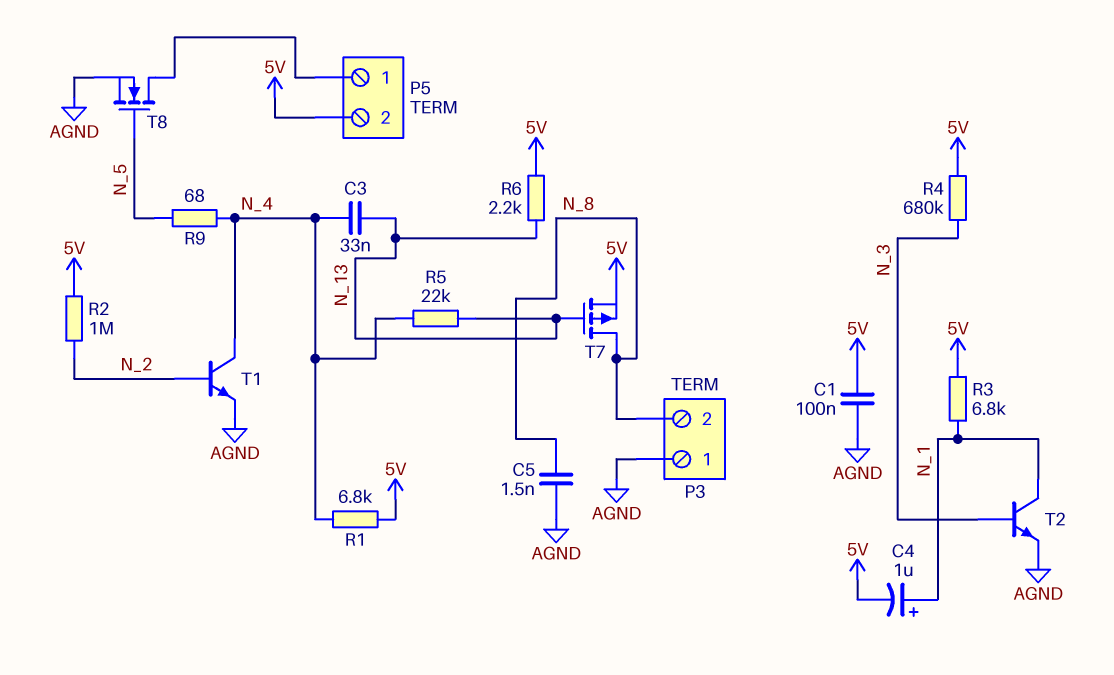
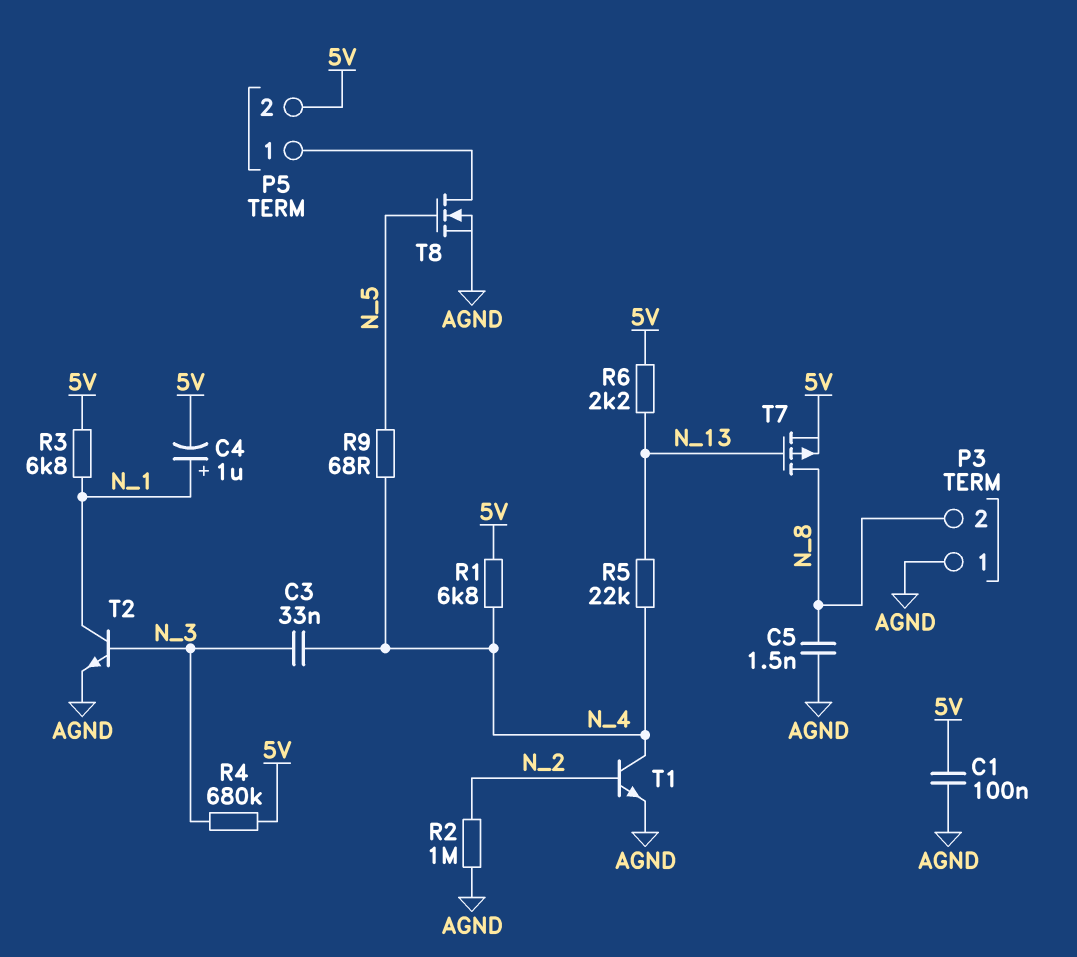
C3: 33nF (N_4, N_13) -> 33nF (N_3, N_4)
R2: 1M (5V, N_2) -> 1M (AGND, N_2)

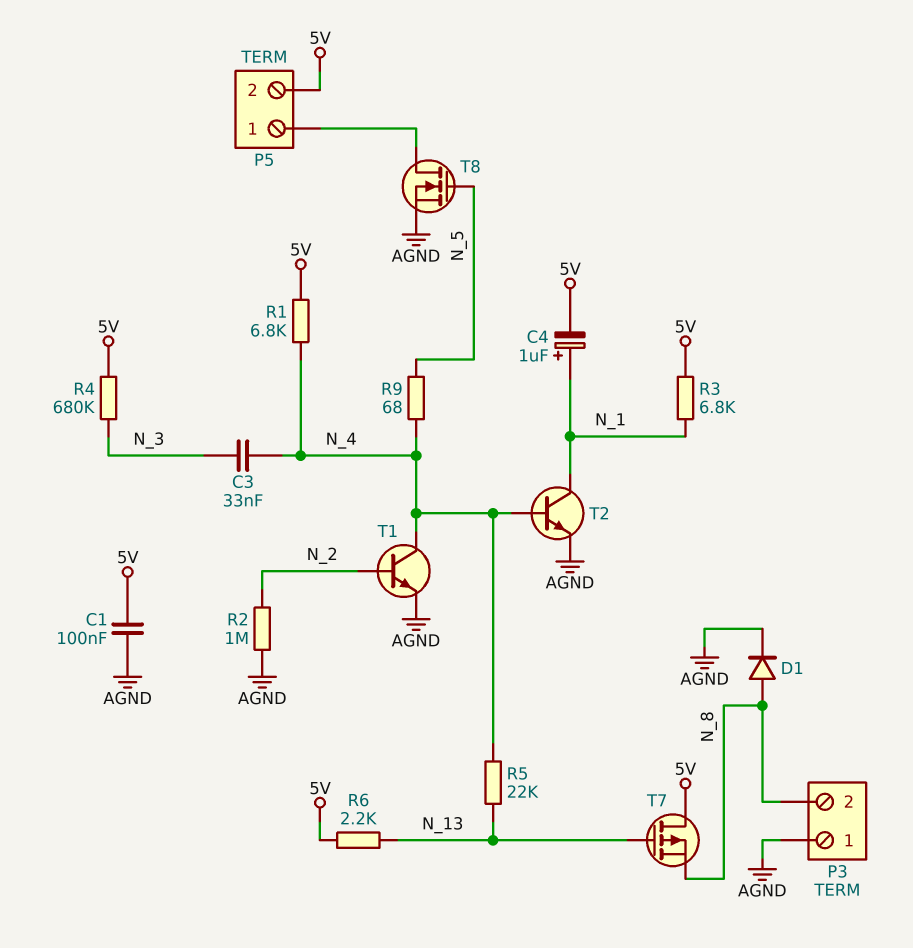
C5: 1.5nF (AGND, N_8) -> none
D1: none -> diode (A N_8, K AGND)
T2: NPN (B N_3, C N_1, E AGND) -> NPN (B N_4, C N_1, E AGND)
T7: PMOS (G N_13, D N_8, S 5V) -> PMOS (G N_13, D 5V, S N_8)

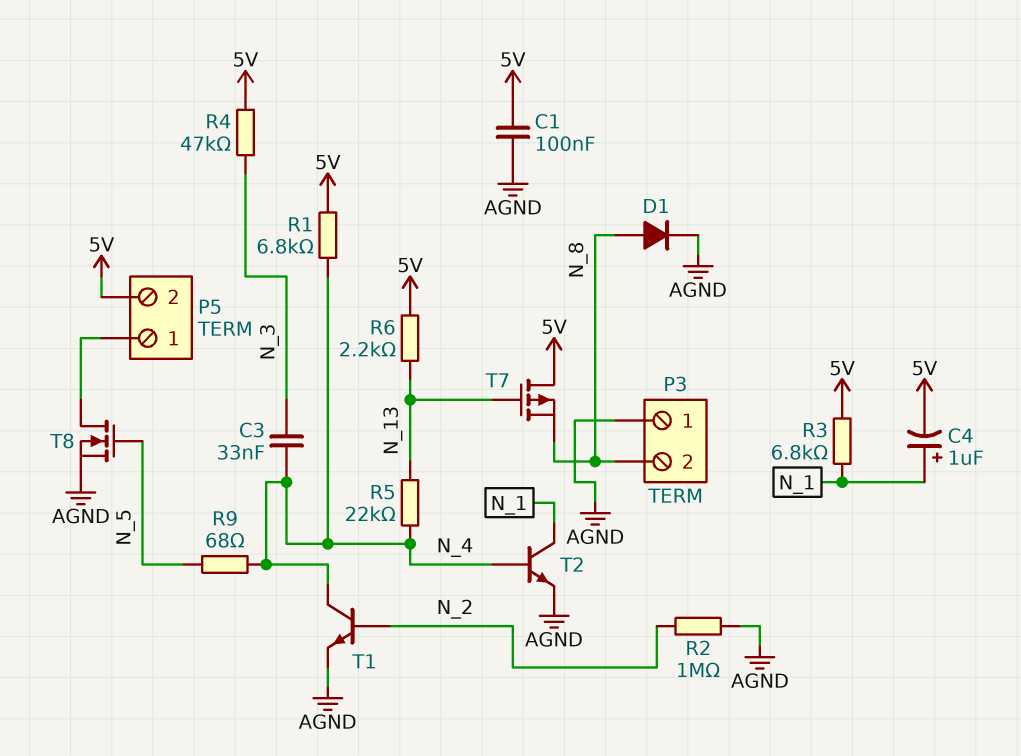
R4: 680k (5V, N_3) -> 47k (5V, N_3)

